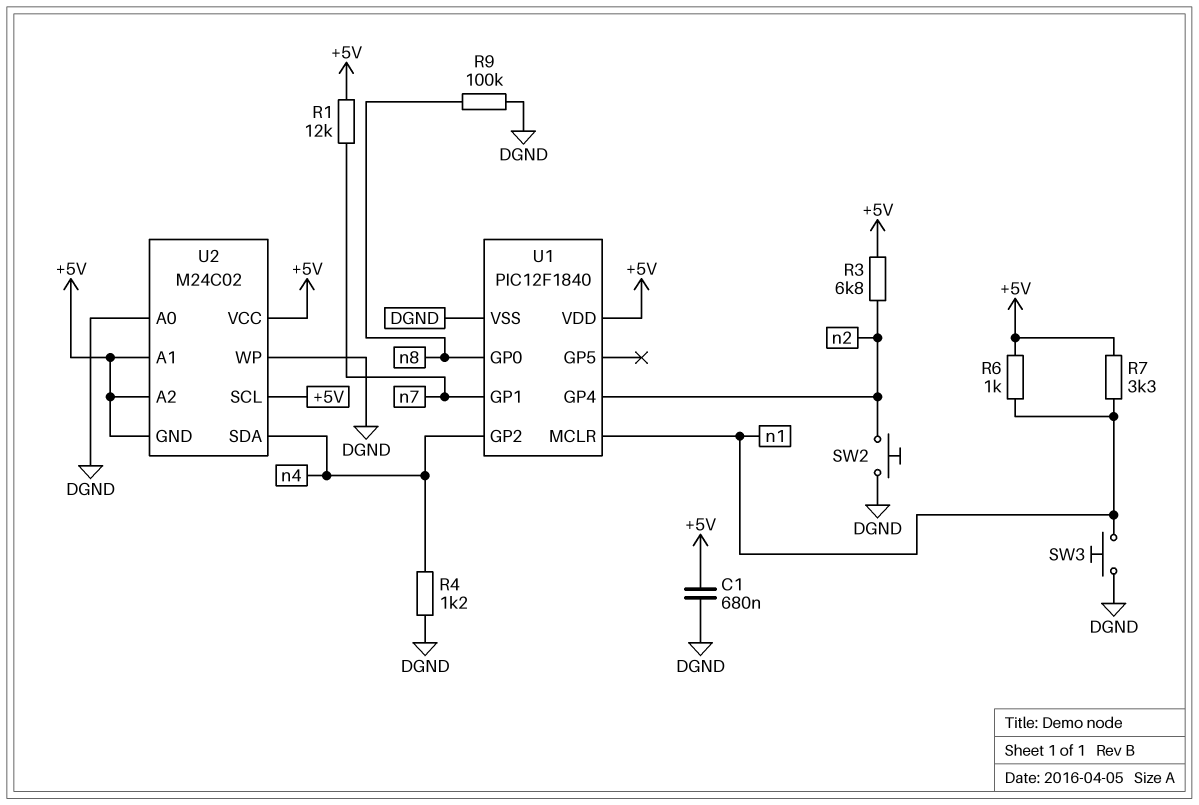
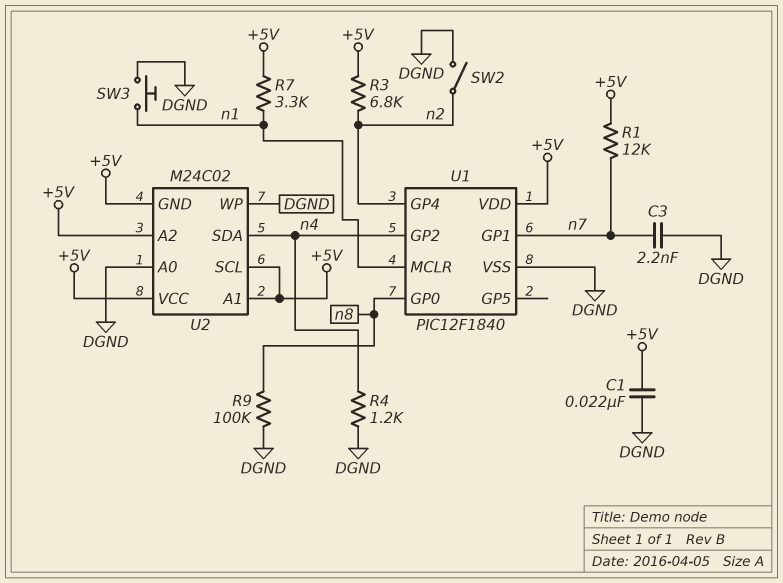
C1: 680nF (+5V, DGND) -> 22nF (+5V, DGND)
C3: none -> 2.2nF (DGND, n7)
R6: 1k (+5V, n1) -> none
SW2: button (DGND, n2) -> switch (DGND, n2)

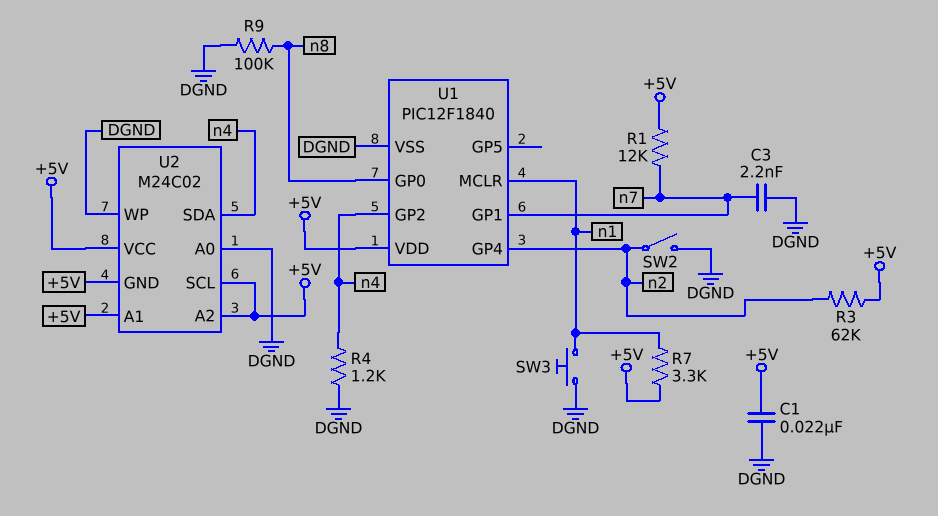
R3: 6.8k (+5V, n2) -> 62k (+5V, n2)

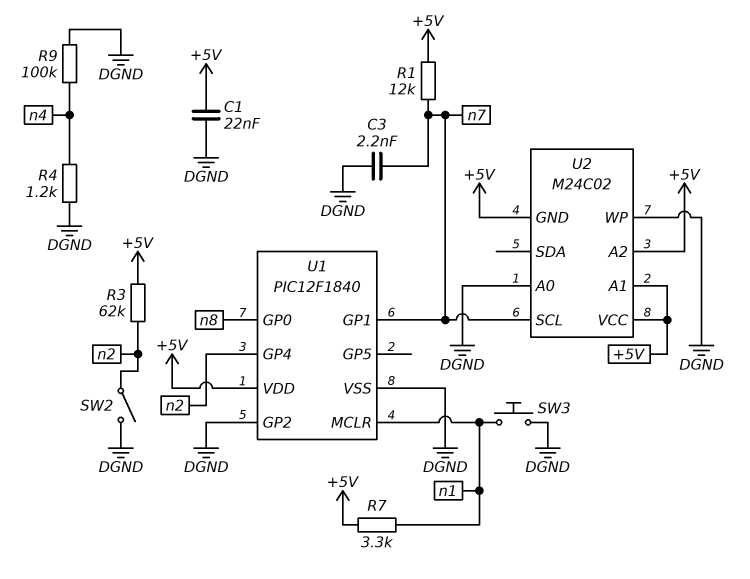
R9: 100k (DGND, n8) -> 100k (DGND, n4)
U1 pin GP2: n4 -> DGND
U2 pin SCL: +5V -> n7
U2 pin SDA: n4 -> none

